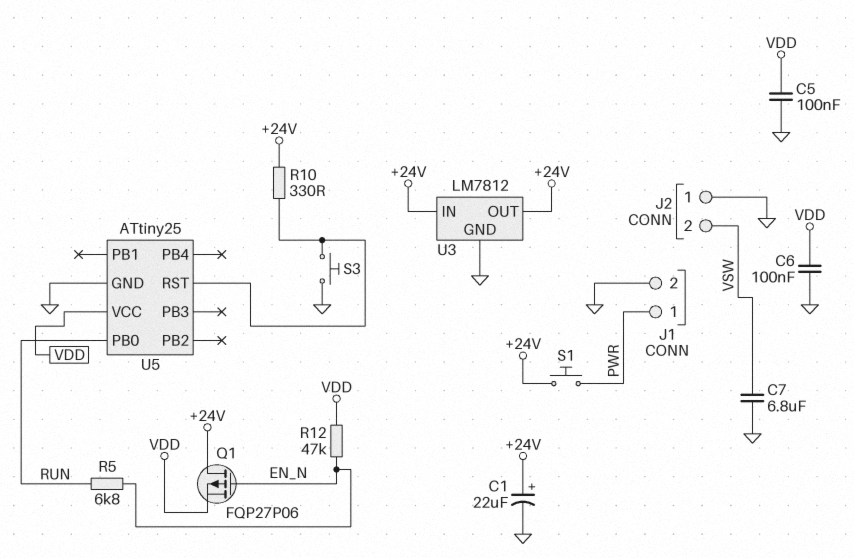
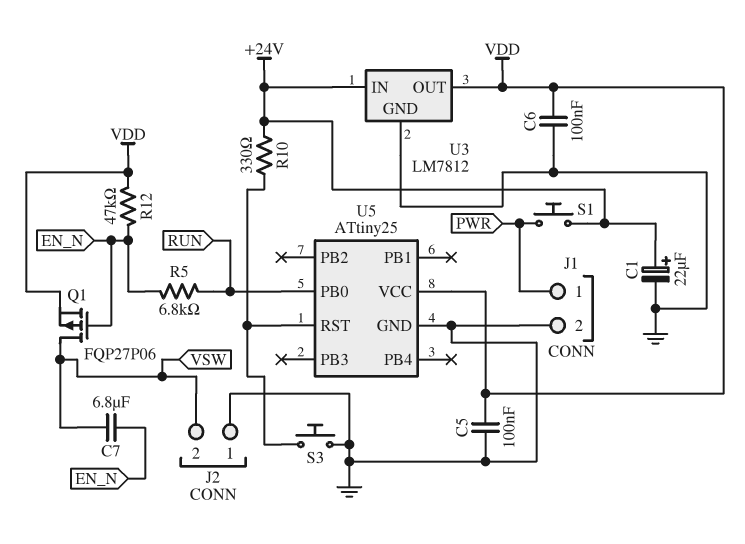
C7: 6.8uF (GND, VSW) -> 6.8uF (EN_N, VSW)
Q1: PMOS FQP27P06 (G EN_N, D +24V, S VDD) -> PMOS FQP27P06 (G EN_N, D VSW, S VDD)
U3 pin OUT: +24V -> VDD

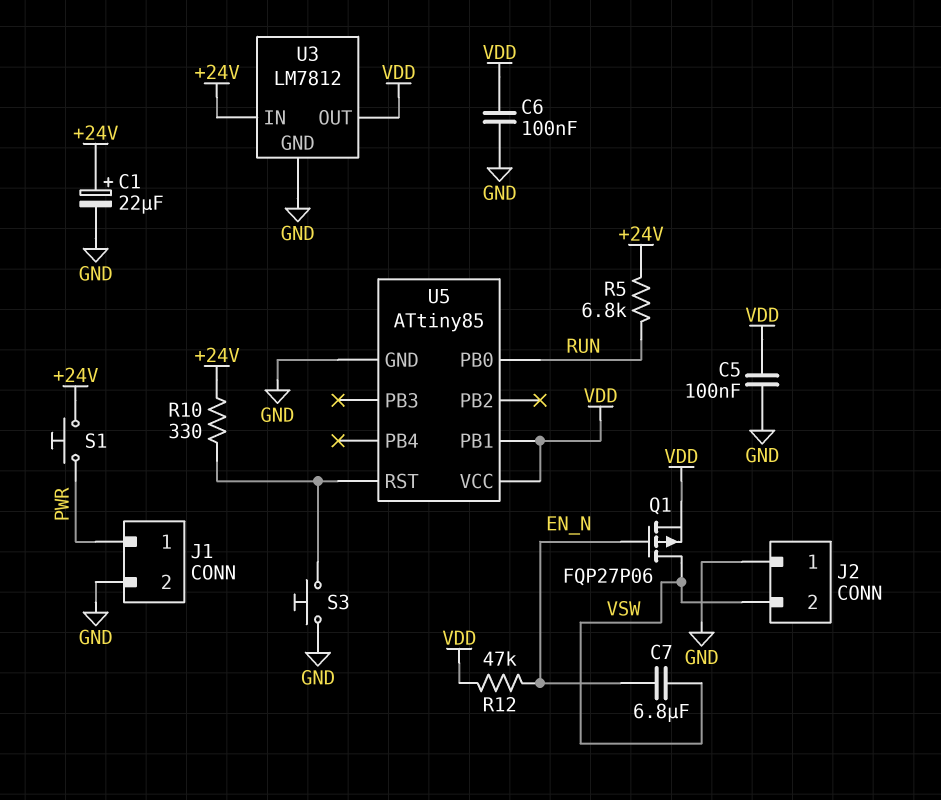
R5: 6.8k (EN_N, RUN) -> 6.8k (+24V, RUN)
U5: ATtiny25 -> ATtiny85
U5 pin PB1: none -> VDD

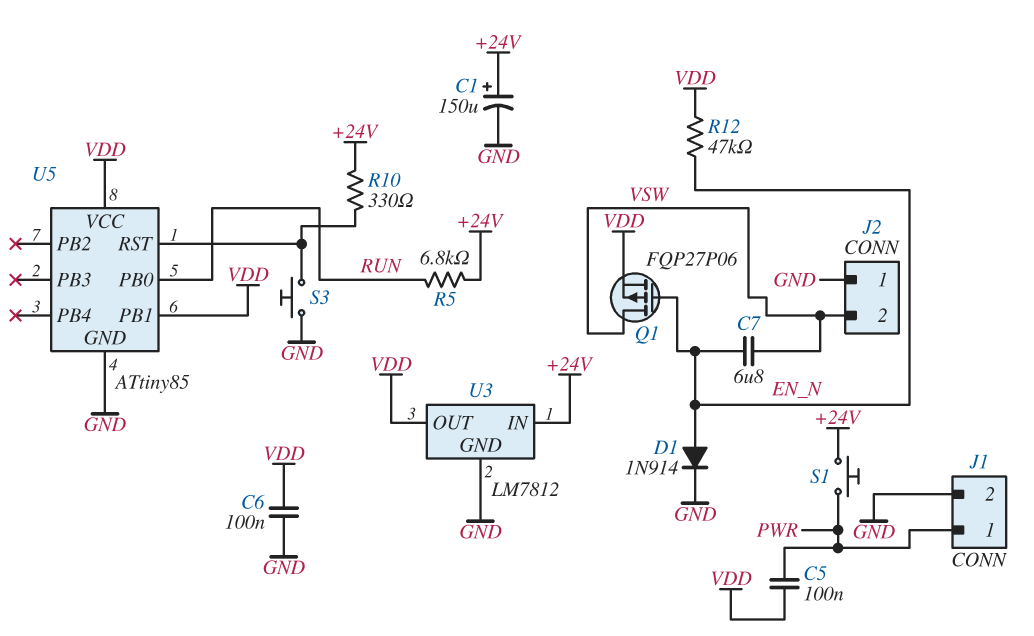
C1: 22uF (plus +24V, minus GND) -> 150uF (plus +24V, minus GND)
C5: 100nF (GND, VDD) -> 100nF (PWR, VDD)
D1: none -> diode 1N914 (A EN_N, K GND)

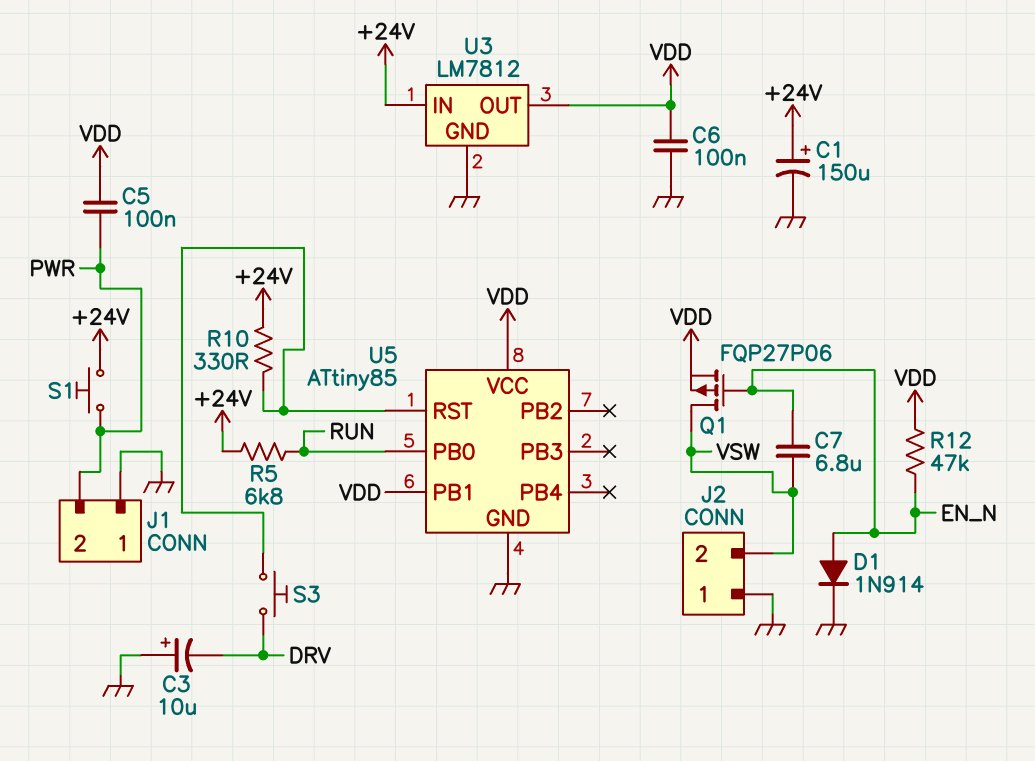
C3: none -> 10uF (plus GND, minus DRV)
J1 pin 1: PWR -> GND
J1 pin 2: GND -> PWR
S3: button (GND, U5/RST) -> button (DRV, U5/RST)

